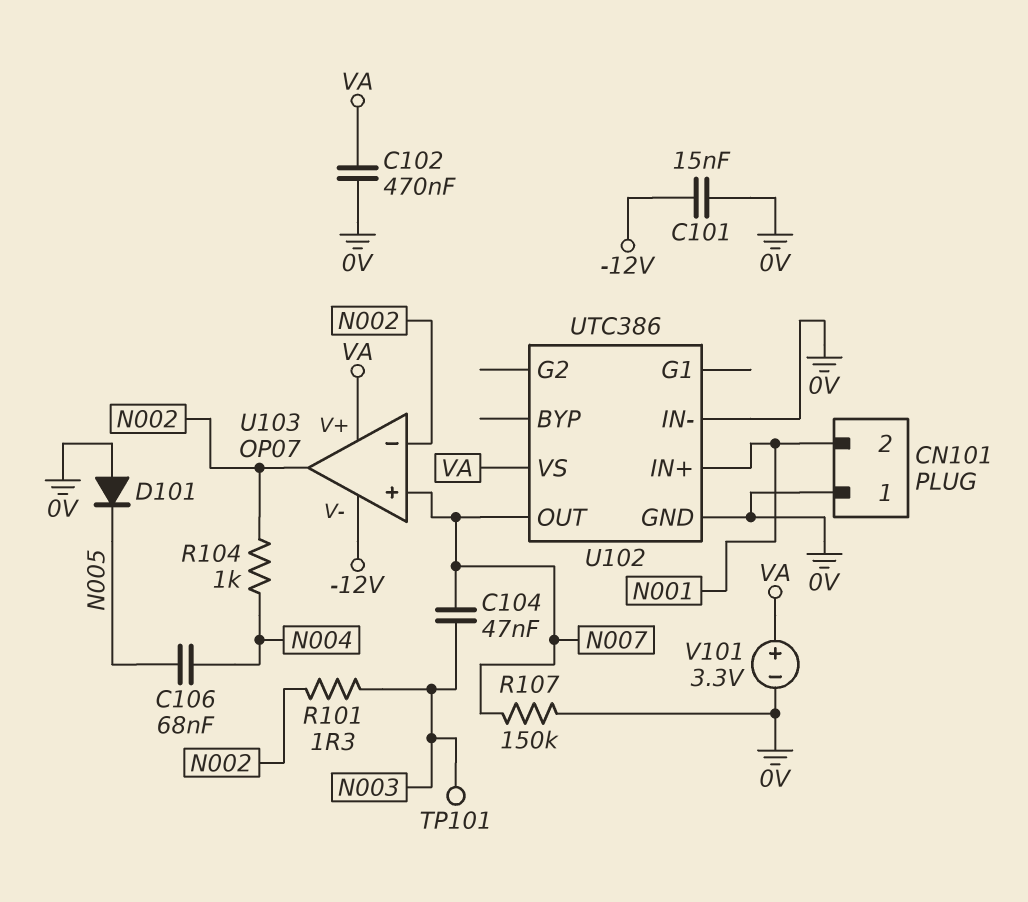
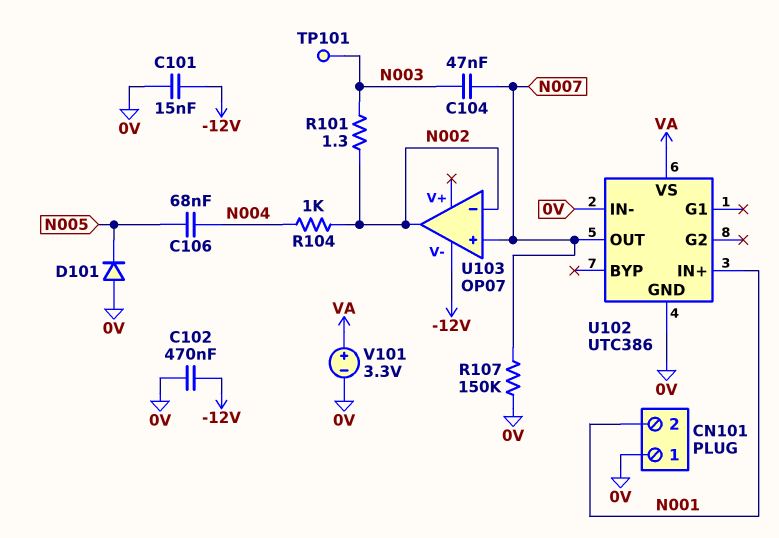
C102: 470nF (0V, VA) -> 470nF (-12V, 0V)
U103 pin V+: VA -> none

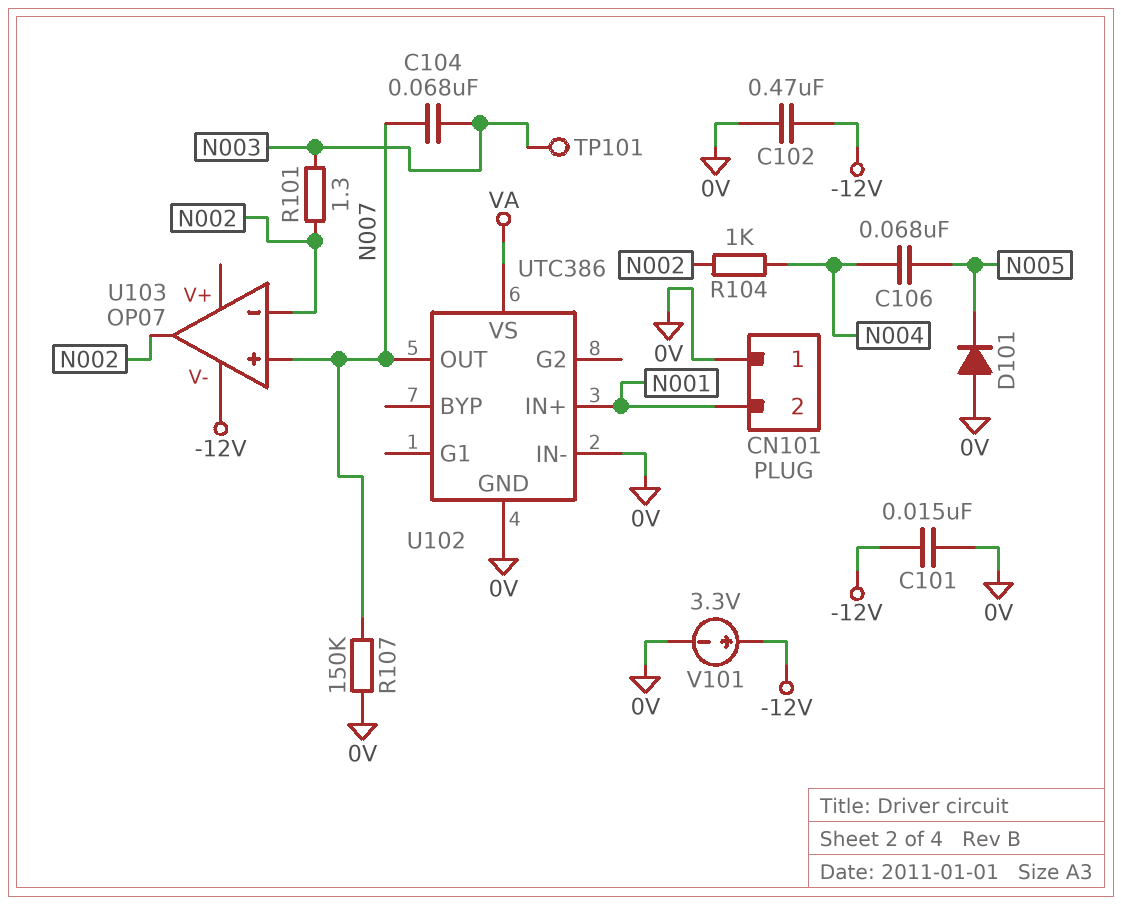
C104: 47nF (N003, N007) -> 68nF (N003, N007)
V101: 3.3V (plus VA, minus 0V) -> 3.3V (plus -12V, minus 0V)

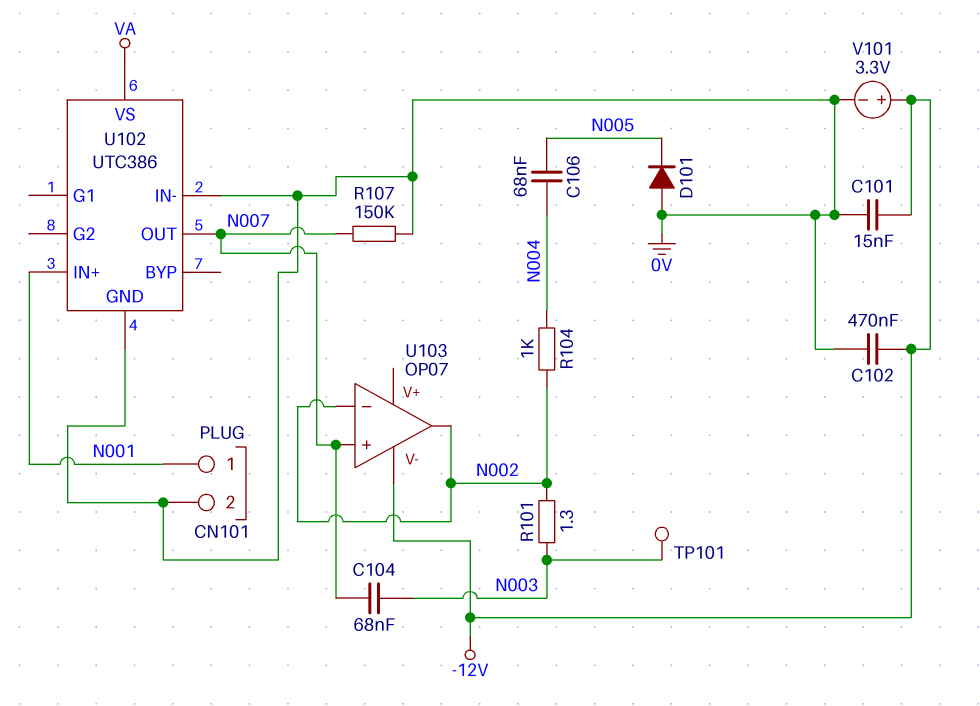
CN101 pin 1: 0V -> N001
CN101 pin 2: N001 -> 0V

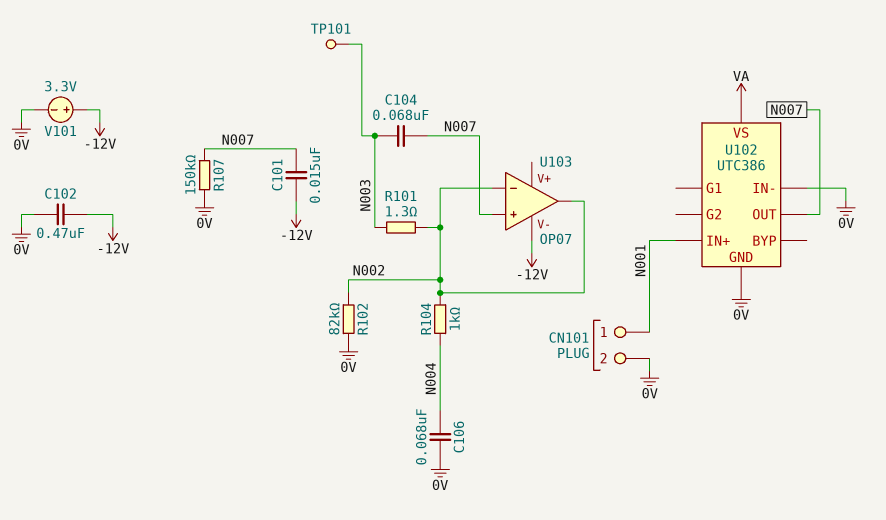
C101: 15nF (-12V, 0V) -> 15nF (-12V, N007)
C106: 68nF (N004, N005) -> 68nF (0V, N004)
D101: diode (A 0V, K N005) -> none
R102: none -> 82k (0V, N002)

